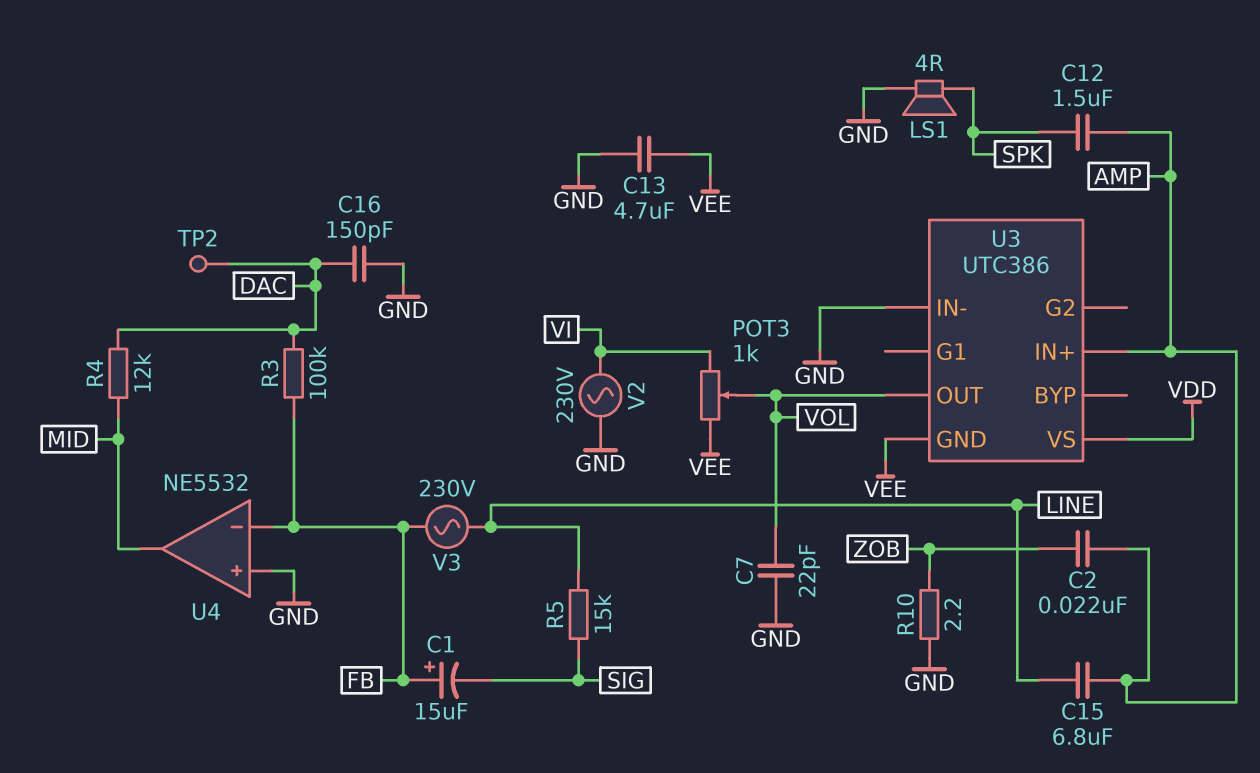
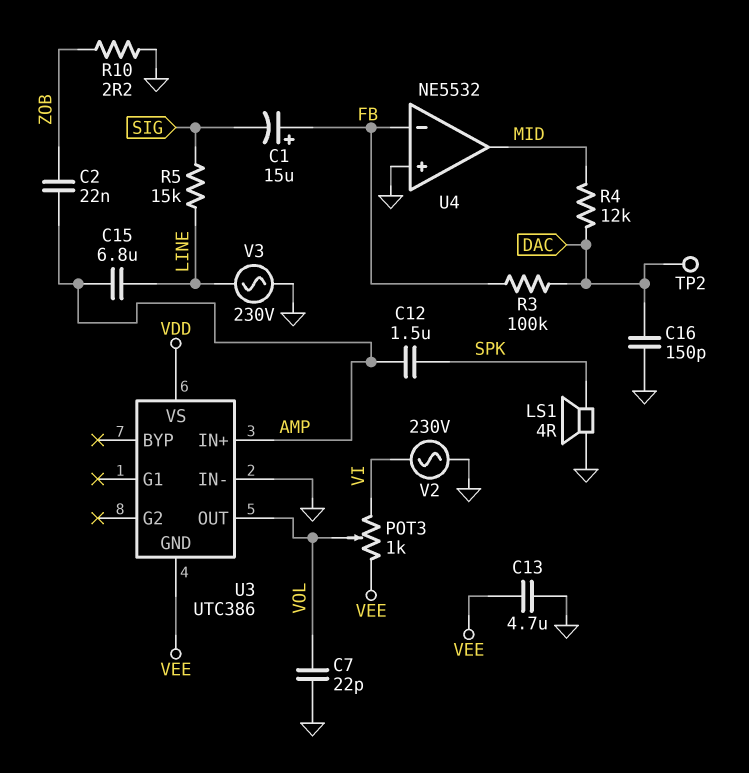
V3: AC 230V (FB, LINE) -> AC 230V (GND, LINE)

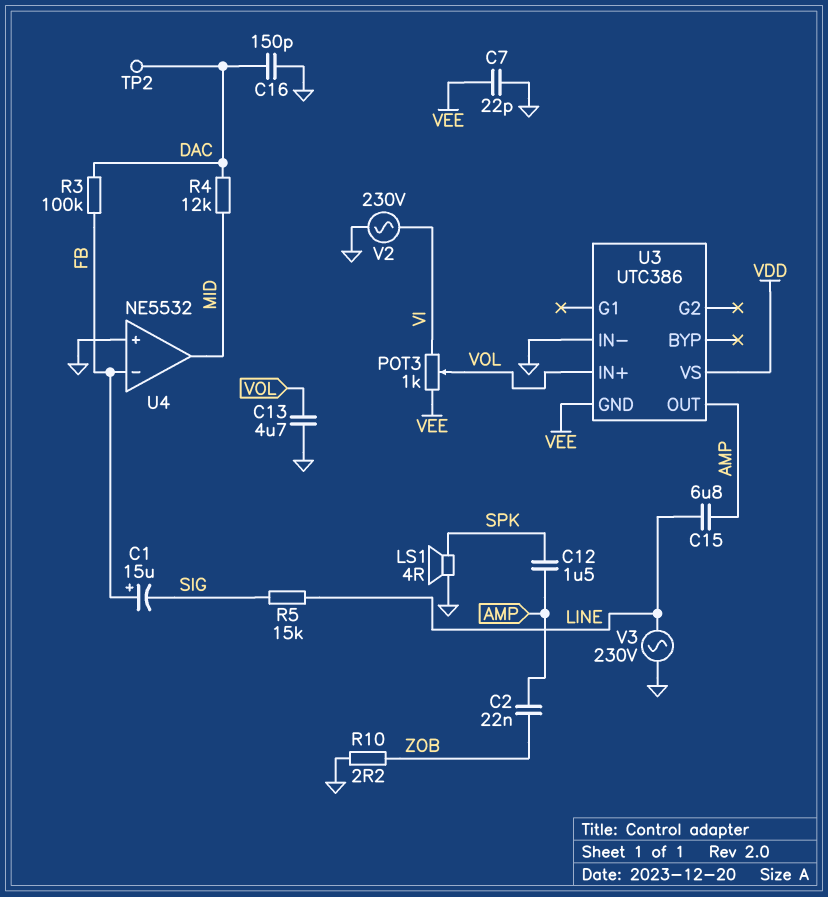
C7: 22pF (GND, VOL) -> 22pF (GND, VEE)
C13: 4.7uF (GND, VEE) -> 4.7uF (GND, VOL)
U3 pin IN+: AMP -> VOL
U3 pin OUT: VOL -> AMP

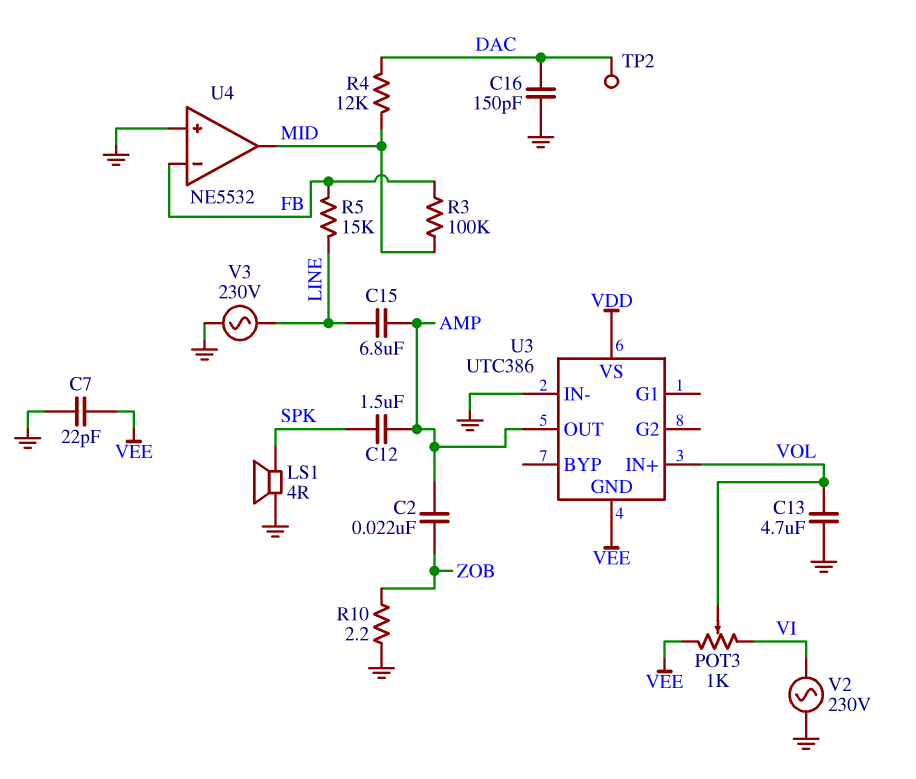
C1: 15uF (plus FB, minus SIG) -> none
R3: 100k (DAC, FB) -> 100k (FB, MID)
R5: 15k (LINE, SIG) -> 15k (FB, LINE)

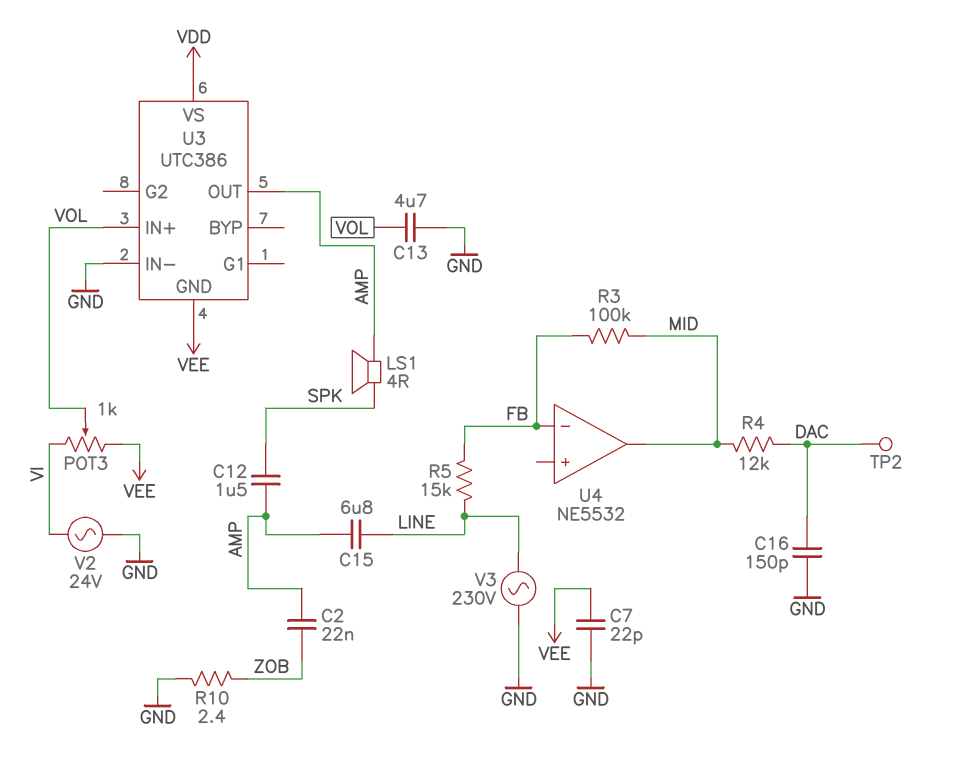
LS1: speaker 4R (GND, SPK) -> speaker 4R (AMP, SPK)
R10: 2.2 (GND, ZOB) -> 2.4 (GND, ZOB)
U4 pin in+: GND -> none
V2: AC 230V (GND, VI) -> AC 24V (GND, VI)

